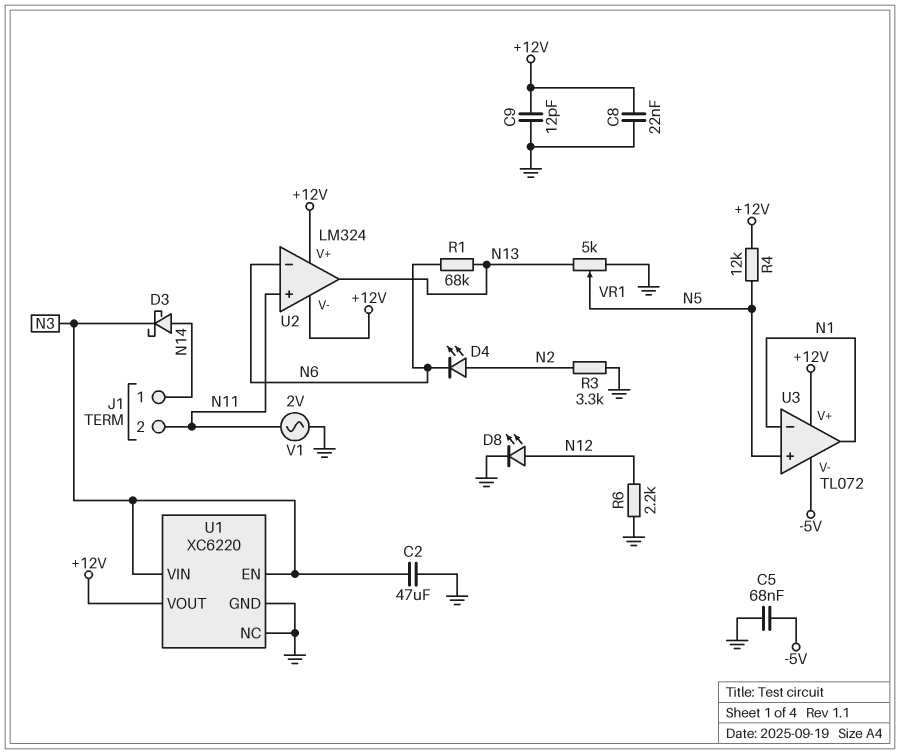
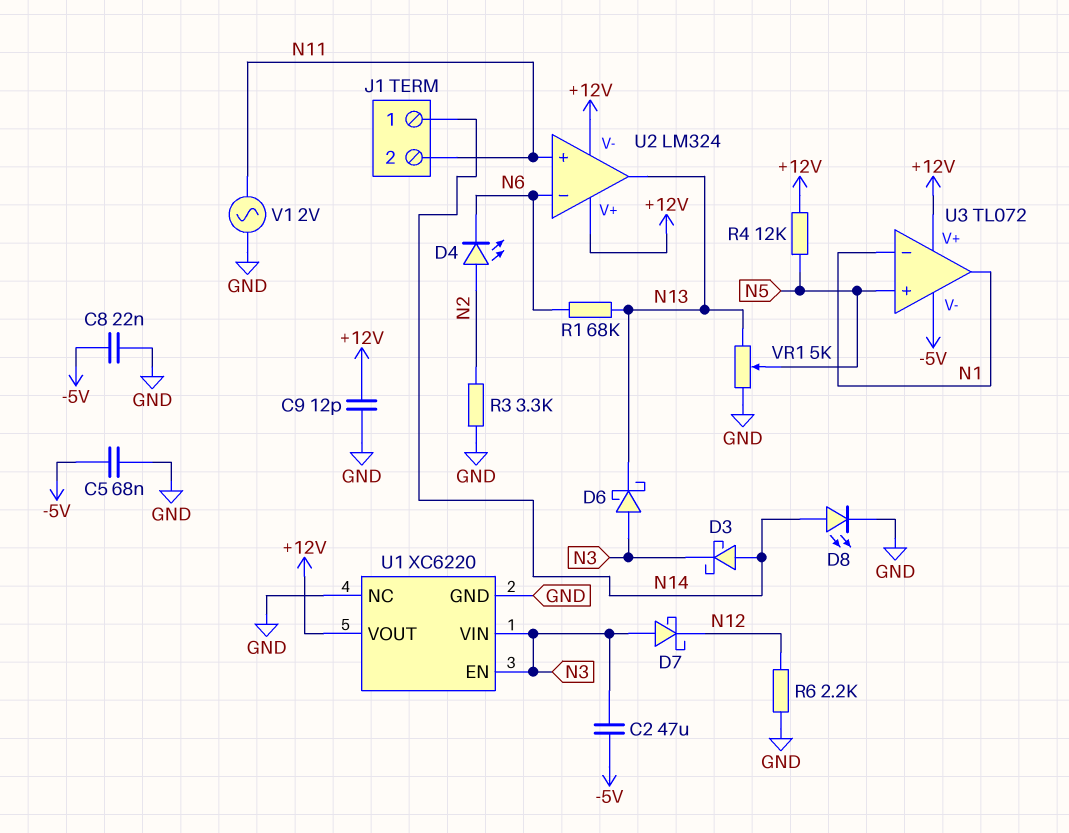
C2: 47uF (GND, N3) -> 47uF (-5V, N3)
C8: 22nF (+12V, GND) -> 22nF (-5V, GND)
D6: none -> schottky (A N3, K N13)
D7: none -> schottky (A N3, K N12)
D8: LED (A N12, K GND) -> LED (A N14, K GND)

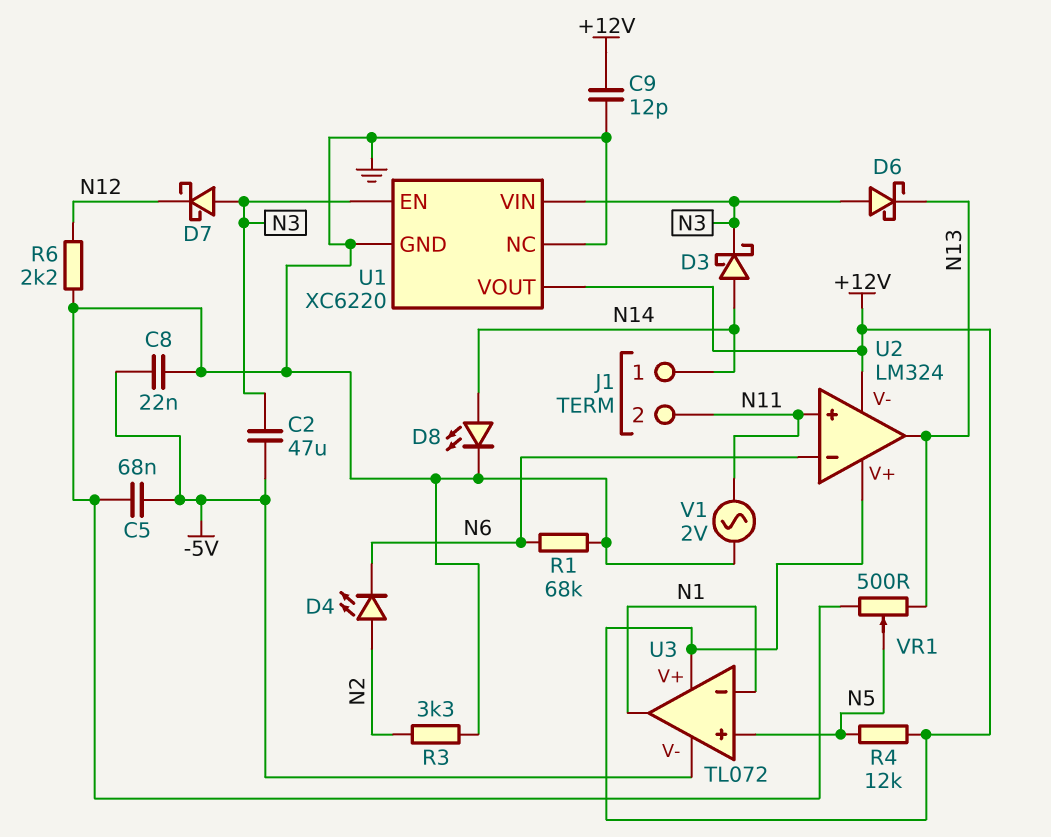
R1: 68k (N6, N13) -> 68k (GND, N6)
VR1: 5k (GND, N13, wiper N5) -> 500 (GND, N13, wiper N5)

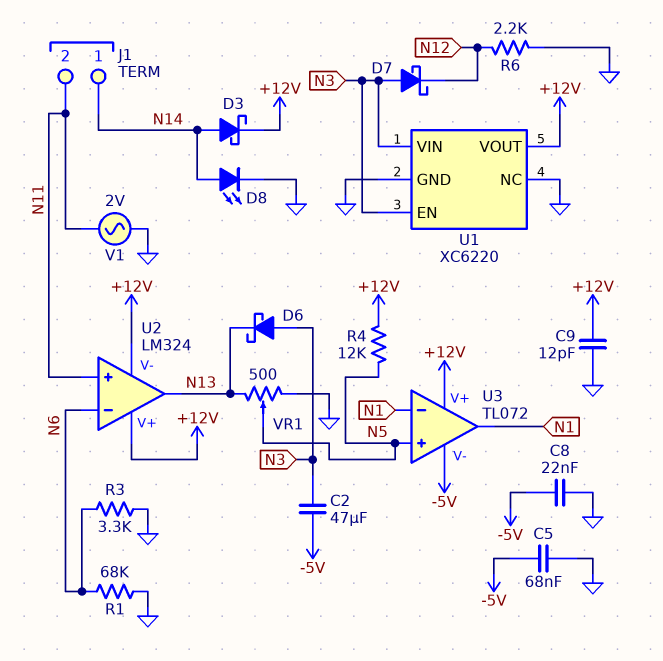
D3: schottky (A N14, K N3) -> schottky (A N14, K +12V)
D4: LED (A N2, K N6) -> none
R3: 3.3k (GND, N2) -> 3.3k (GND, N6)

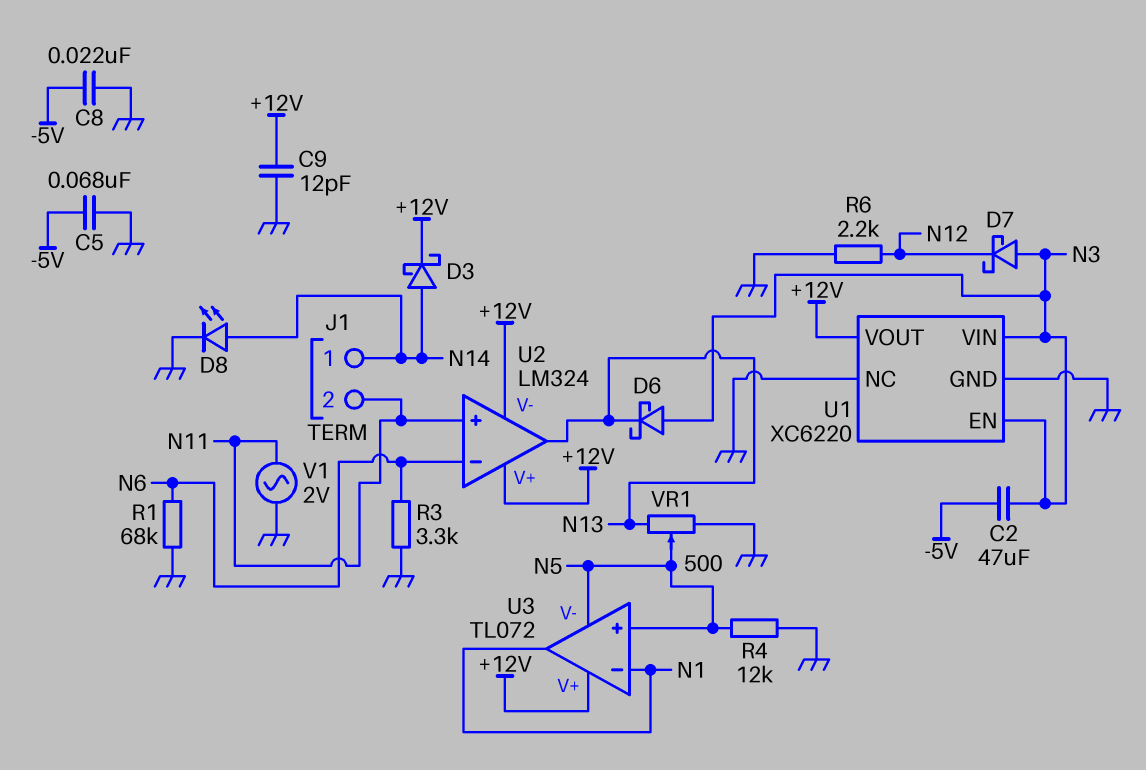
R4: 12k (+12V, N5) -> 12k (GND, N5)
U3 pin V-: -5V -> N5

